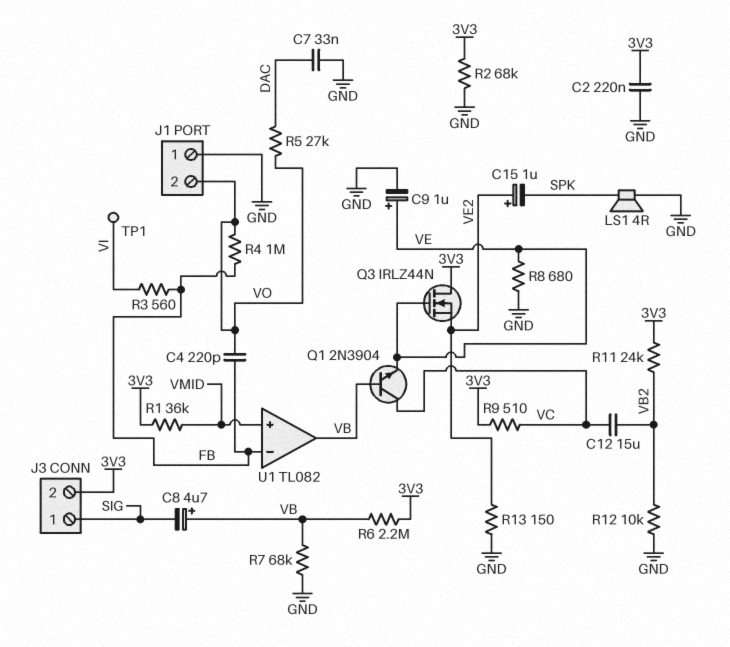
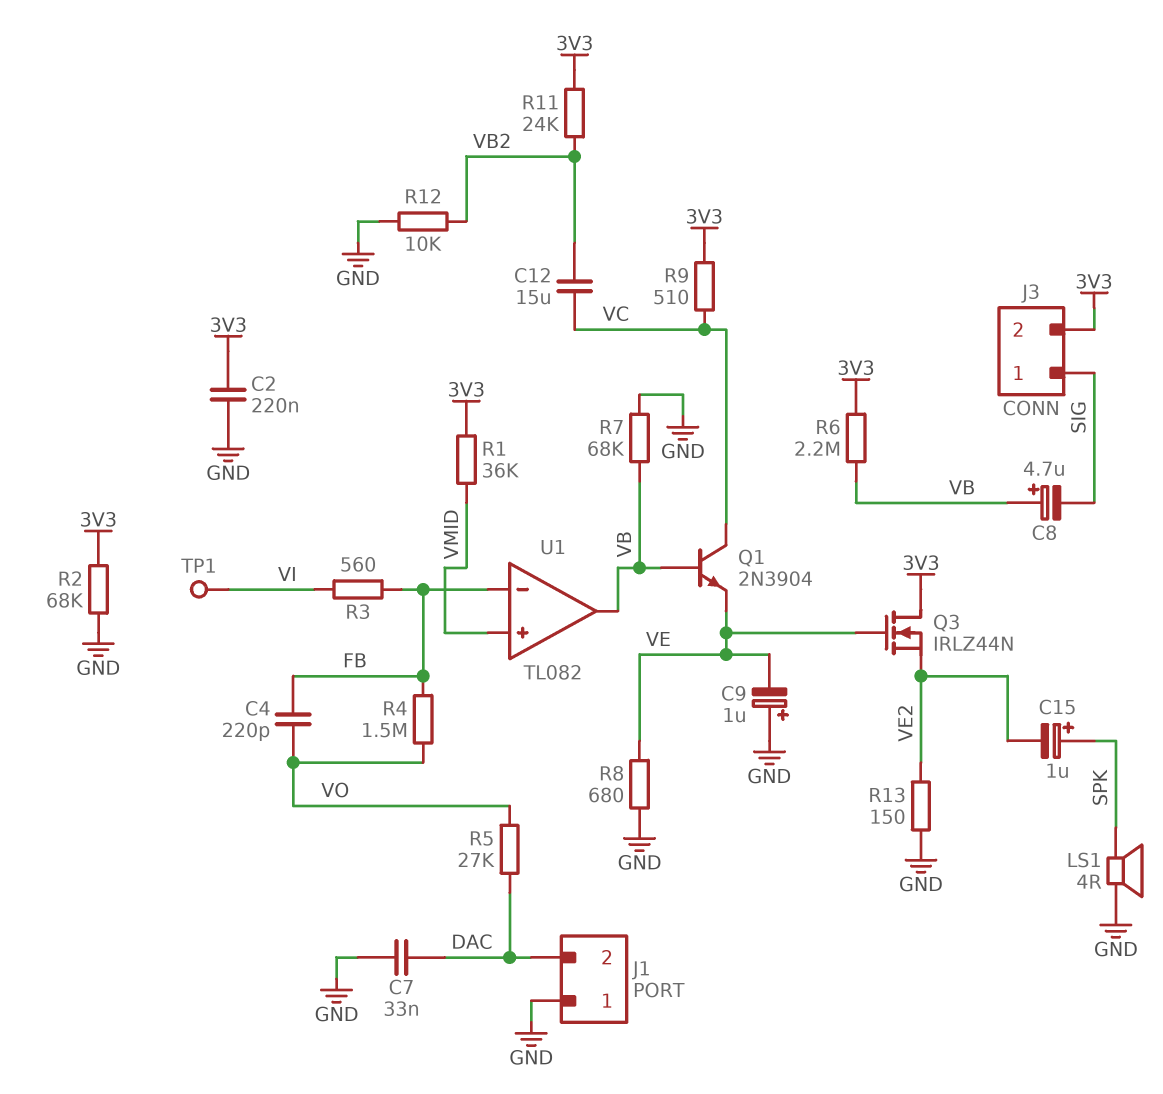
C9: 1uF (plus VE, minus GND) -> 1uF (plus GND, minus VE)
C15: 1uF (plus VE2, minus SPK) -> 1uF (plus SPK, minus VE2)
J1 pin 2: VO -> DAC
R4: 1M (FB, VO) -> 1.5M (FB, VO)

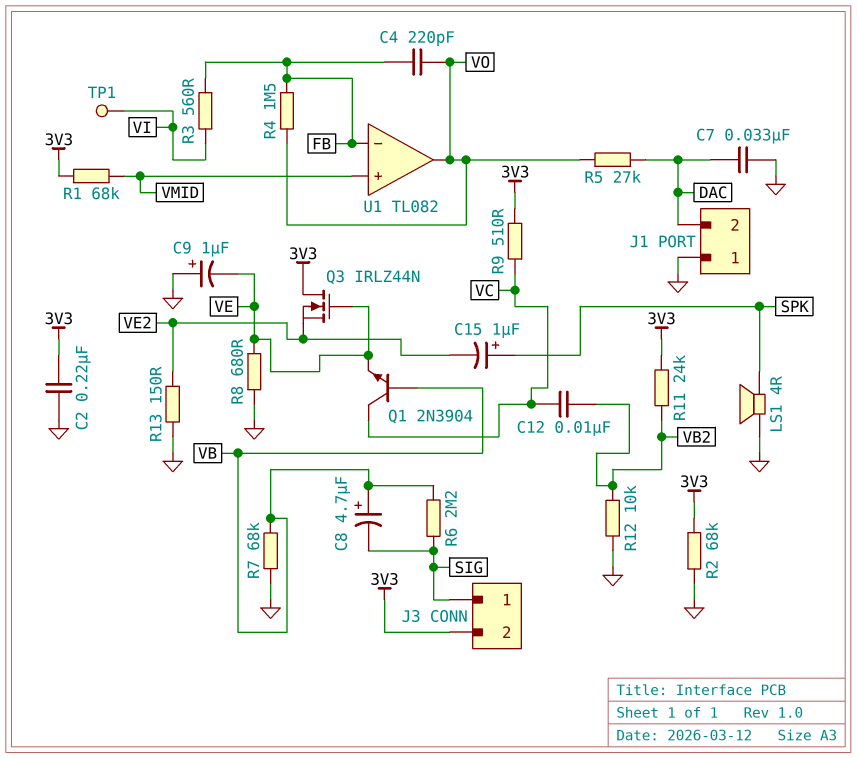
C12: 15uF (VB2, VC) -> 10nF (VB2, VC)
R1: 36k (3V3, VMID) -> 68k (3V3, VMID)
R6: 2.2M (3V3, VB) -> 2.2M (SIG, VB)
U1 pin out: VB -> VO

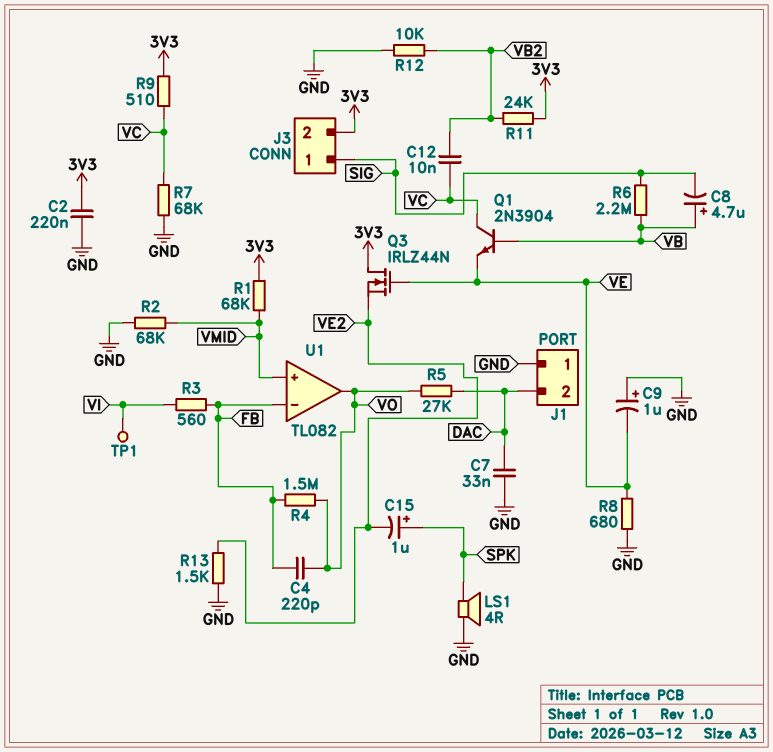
R2: 68k (3V3, GND) -> 68k (GND, VMID)
R7: 68k (GND, VB) -> 68k (GND, VC)
R13: 150 (GND, VE2) -> 1.5k (GND, VE2)

